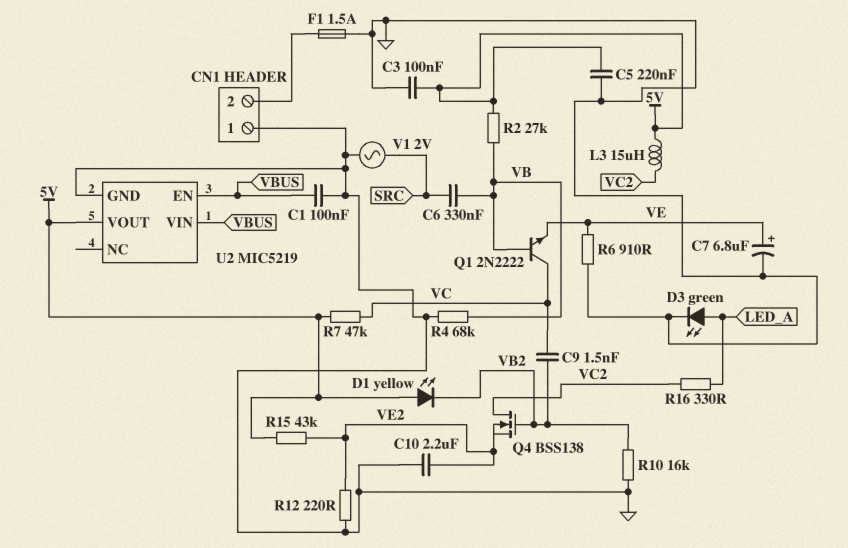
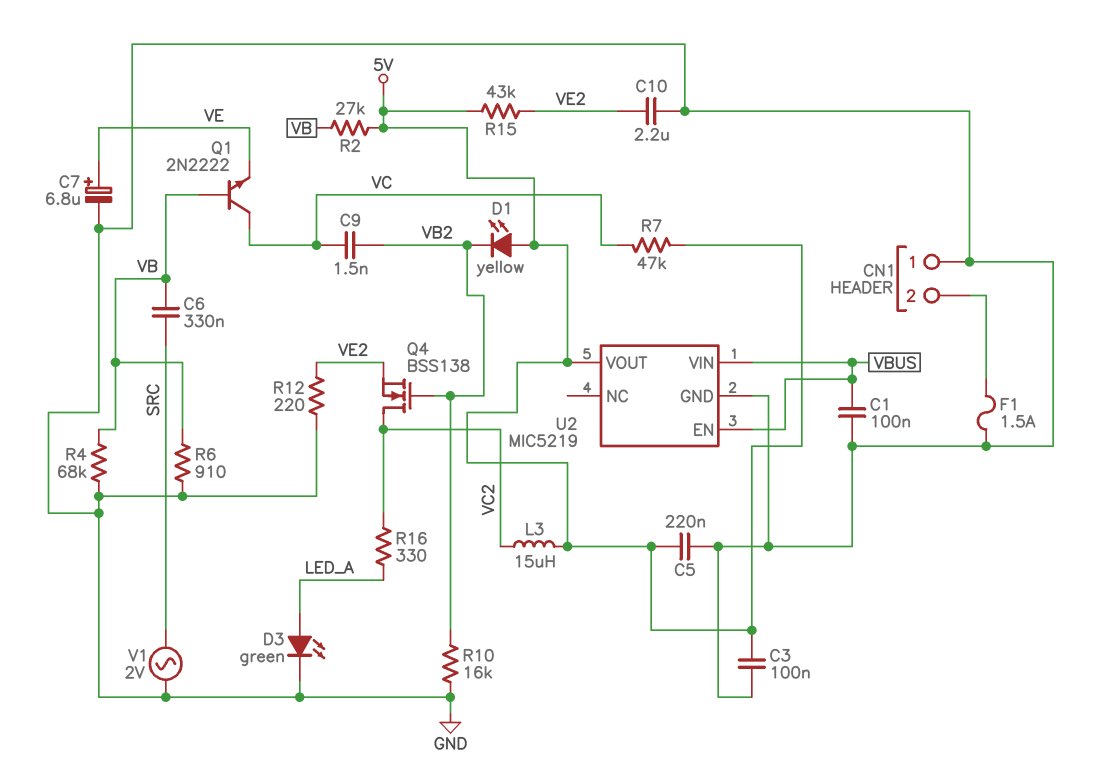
R6: 910 (GND, VE) -> 910 (GND, VB)

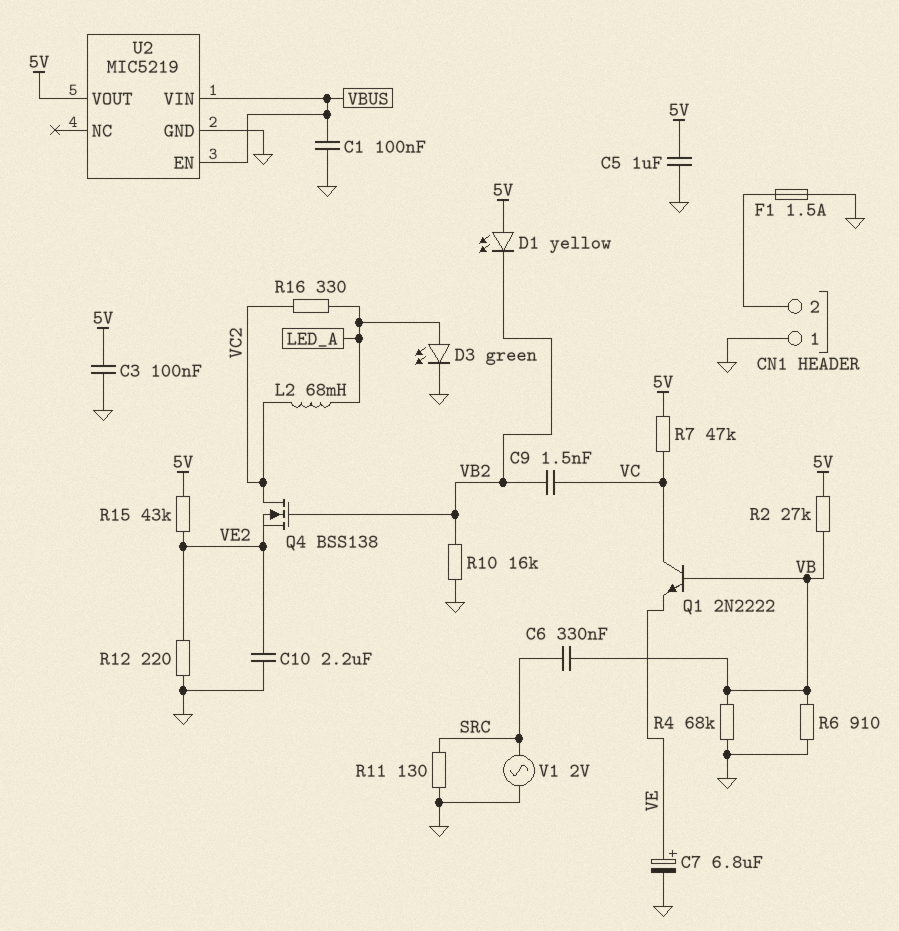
C5: 220nF (5V, GND) -> 1uF (5V, GND)
L2: none -> 68mH (LED_A, VC2)
L3: 15uH (5V, VC2) -> none
R11: none -> 130 (GND, SRC)

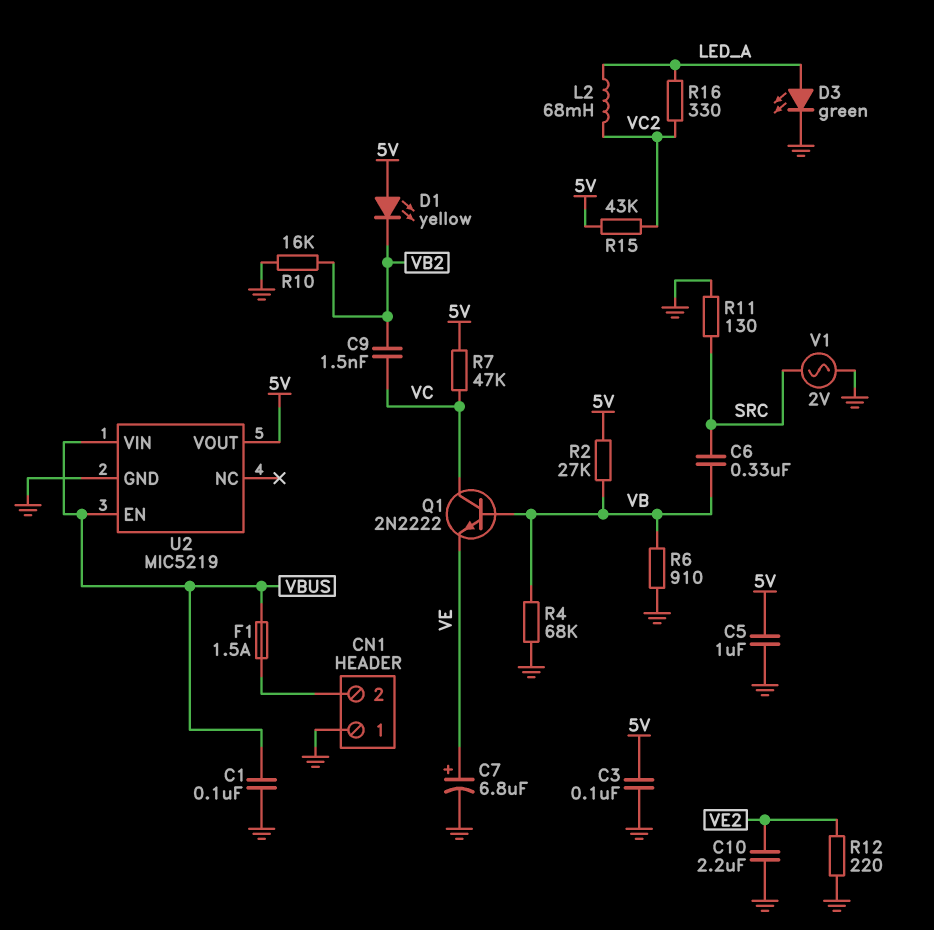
F1: 1.5A (CN1/2, GND) -> 1.5A (CN1/2, VBUS)
Q4: NMOS BSS138 (G VB2, D VC2, S VE2) -> none
R15: 43k (5V, VE2) -> 43k (5V, VC2)

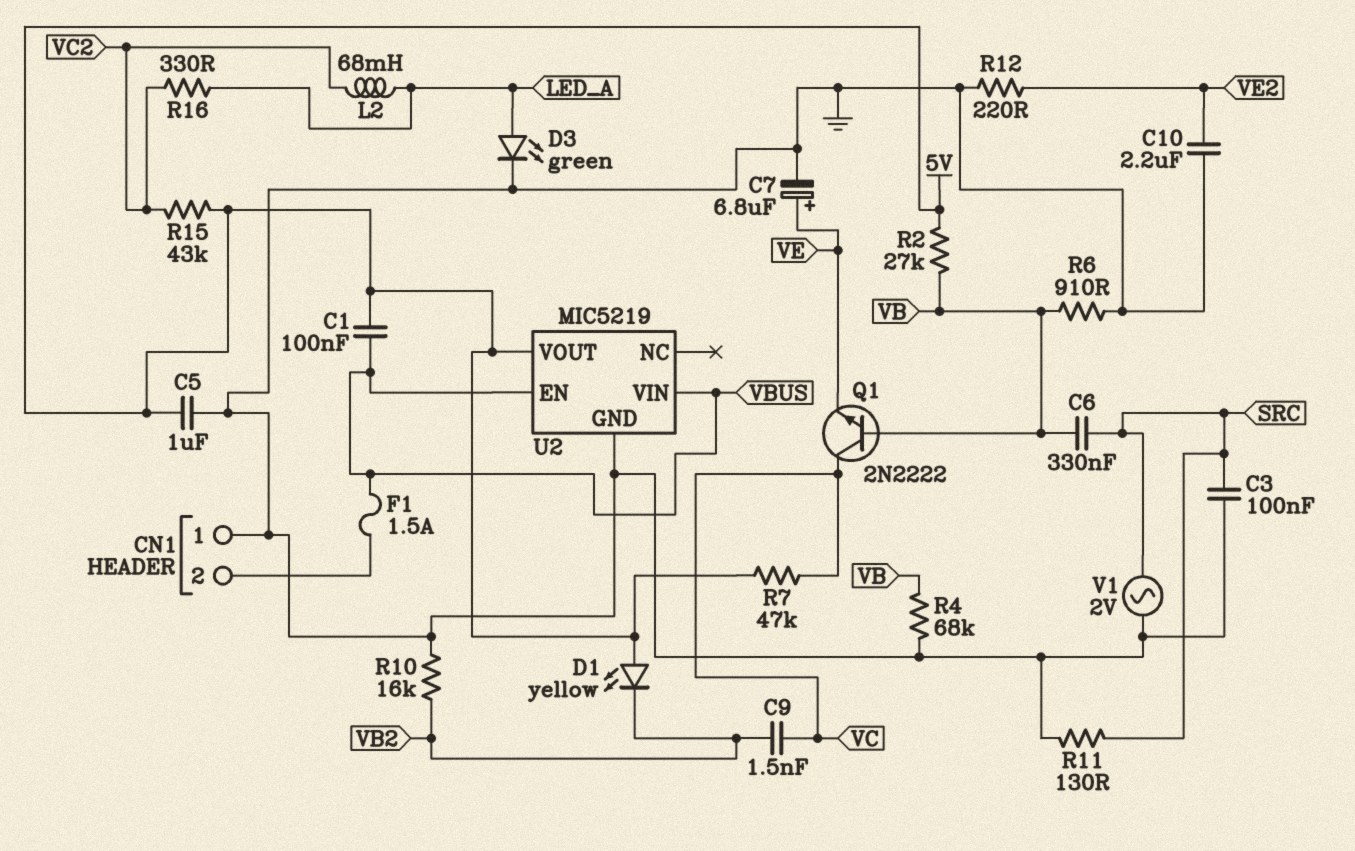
C1: 100nF (GND, VBUS) -> 100nF (5V, VBUS)
C3: 100nF (5V, GND) -> 100nF (GND, SRC)

